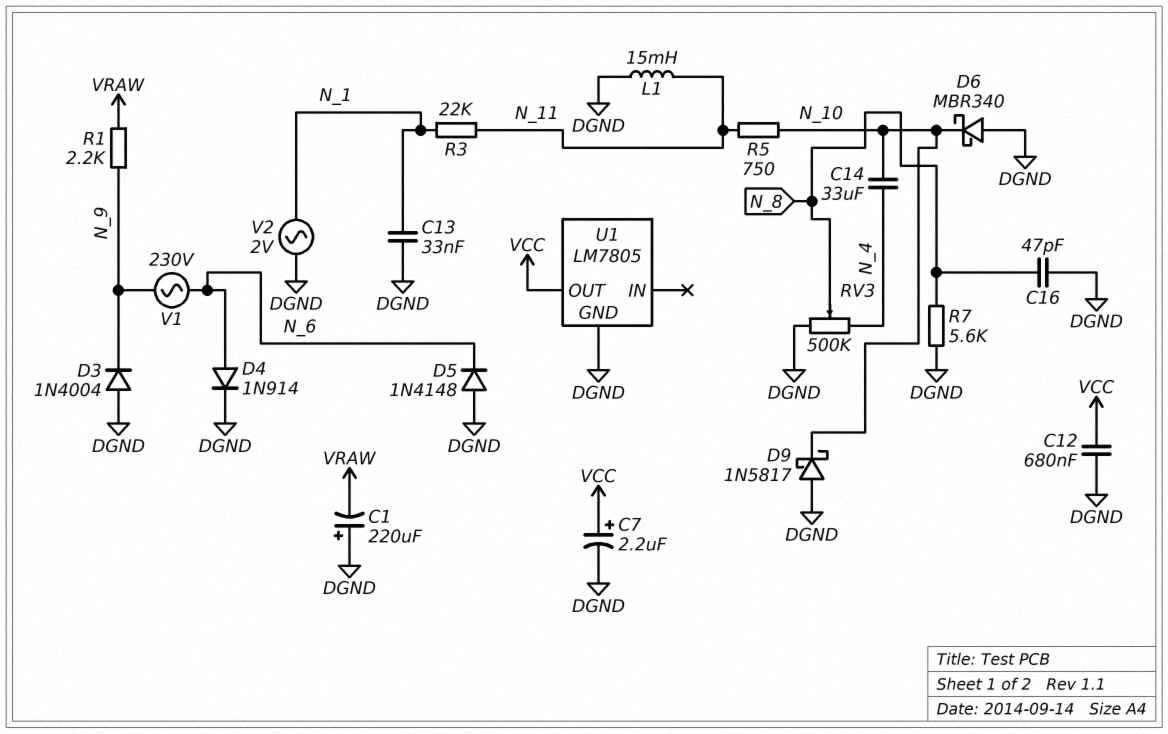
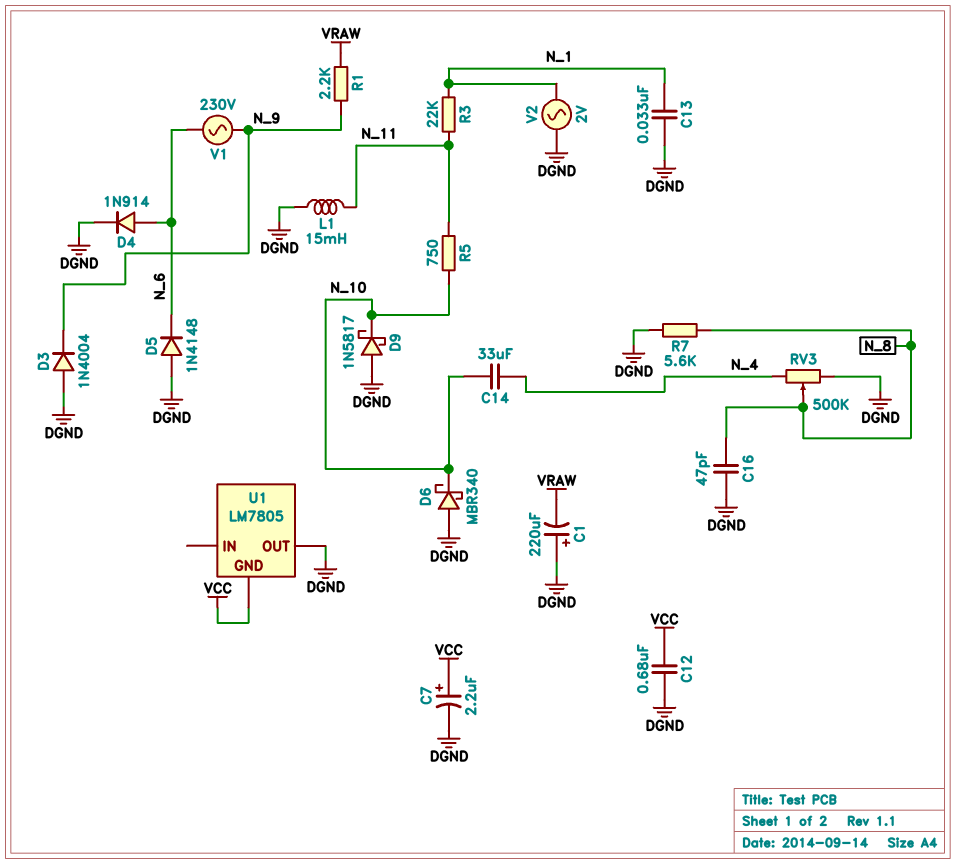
U1 pin GND: DGND -> VCC
U1 pin OUT: VCC -> DGND

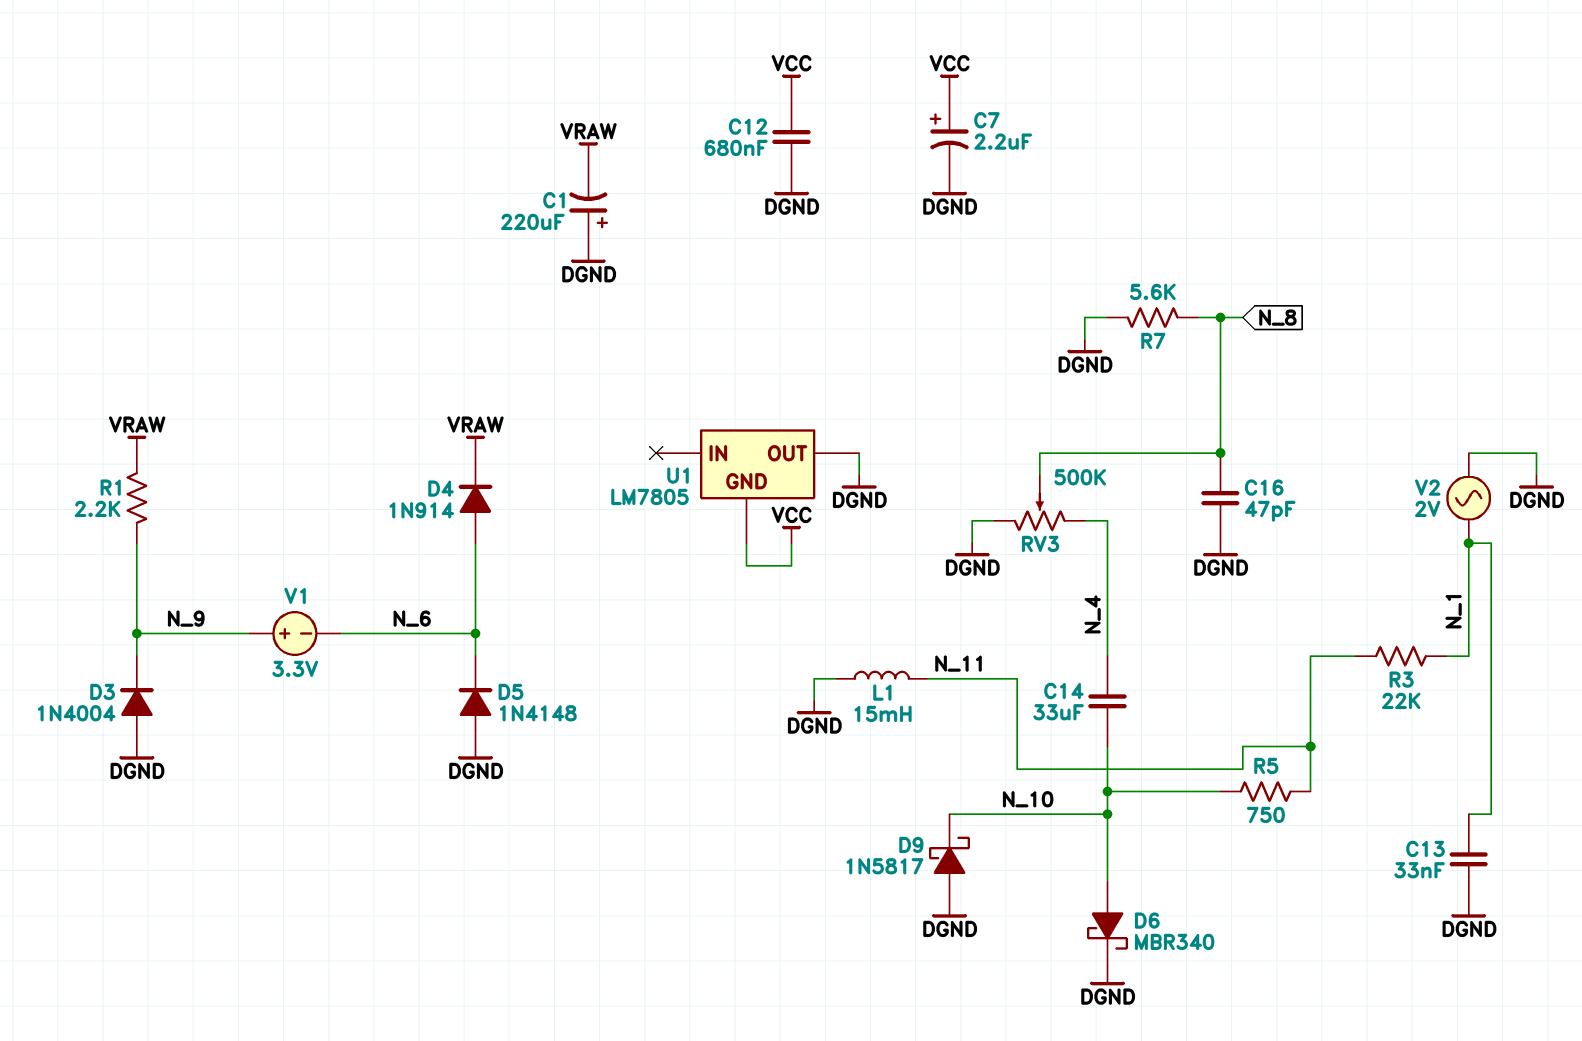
D4: diode 1N914 (A N_6, K DGND) -> diode 1N914 (A N_6, K VRAW)
D6: schottky MBR340 (A DGND, K N_10) -> schottky MBR340 (A N_10, K DGND)
V1: AC 230V (N_6, N_9) -> 3.3V (plus N_9, minus N_6)

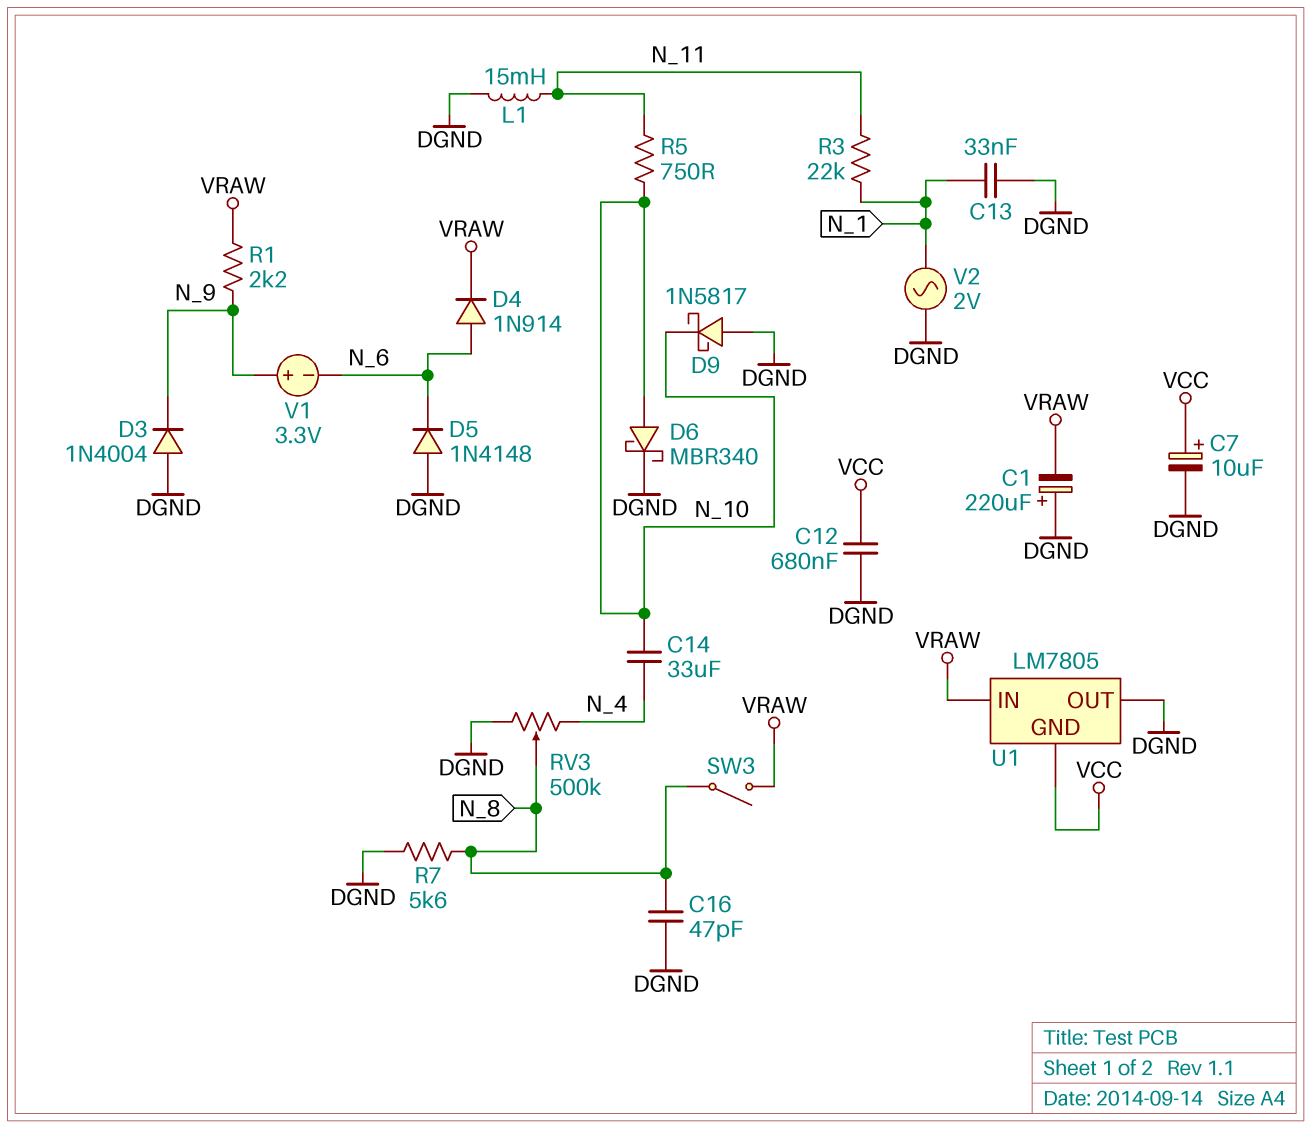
C7: 2.2uF (plus VCC, minus DGND) -> 10uF (plus VCC, minus DGND)
SW3: none -> switch (N_8, VRAW)
U1 pin IN: none -> VRAW

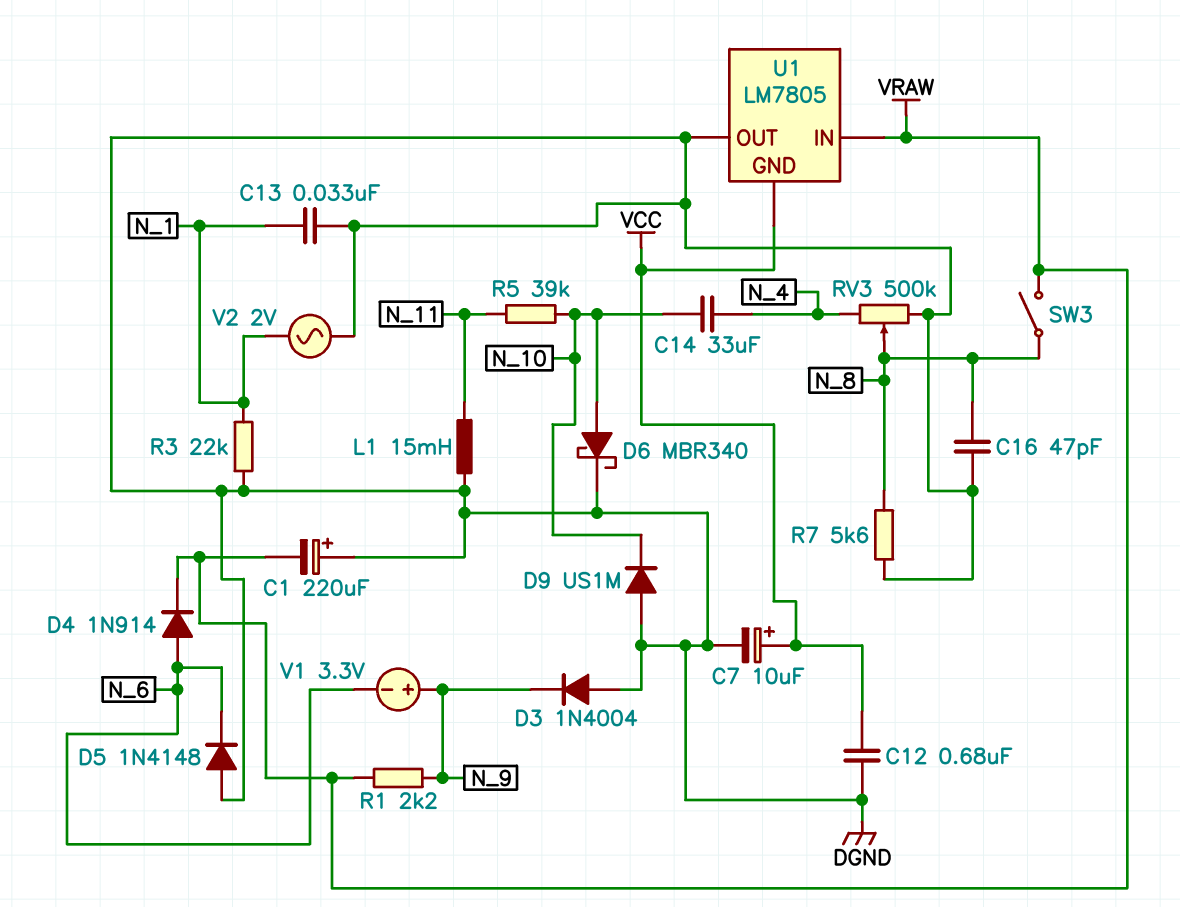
D9: schottky 1N5817 (A DGND, K N_10) -> diode US1M (A DGND, K N_10)
R3: 22k (N_1, N_11) -> 22k (DGND, N_1)
R5: 750 (N_10, N_11) -> 39k (N_10, N_11)

